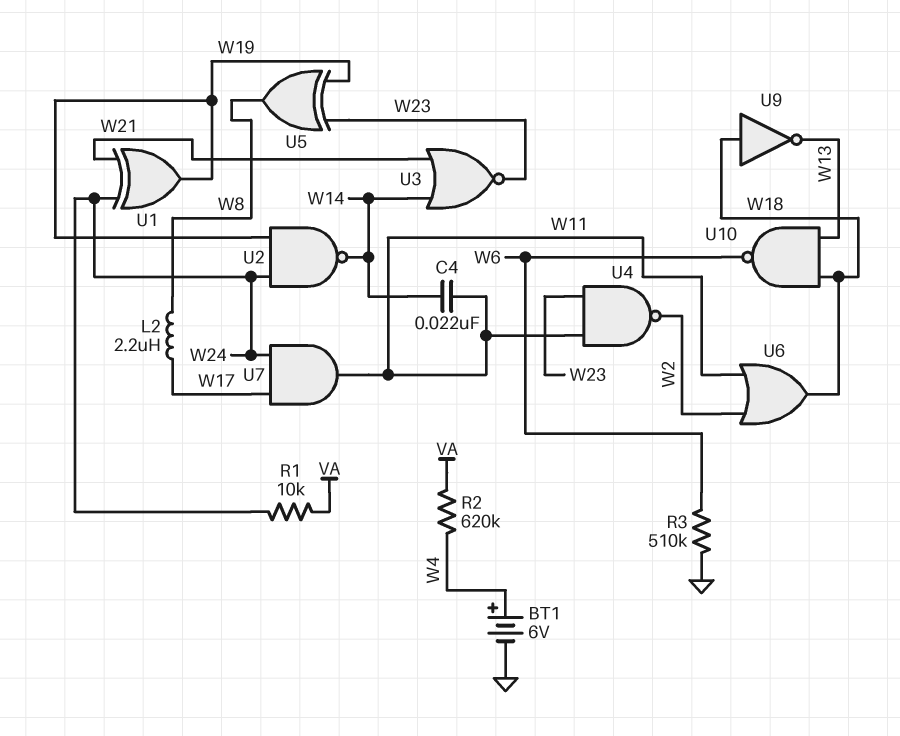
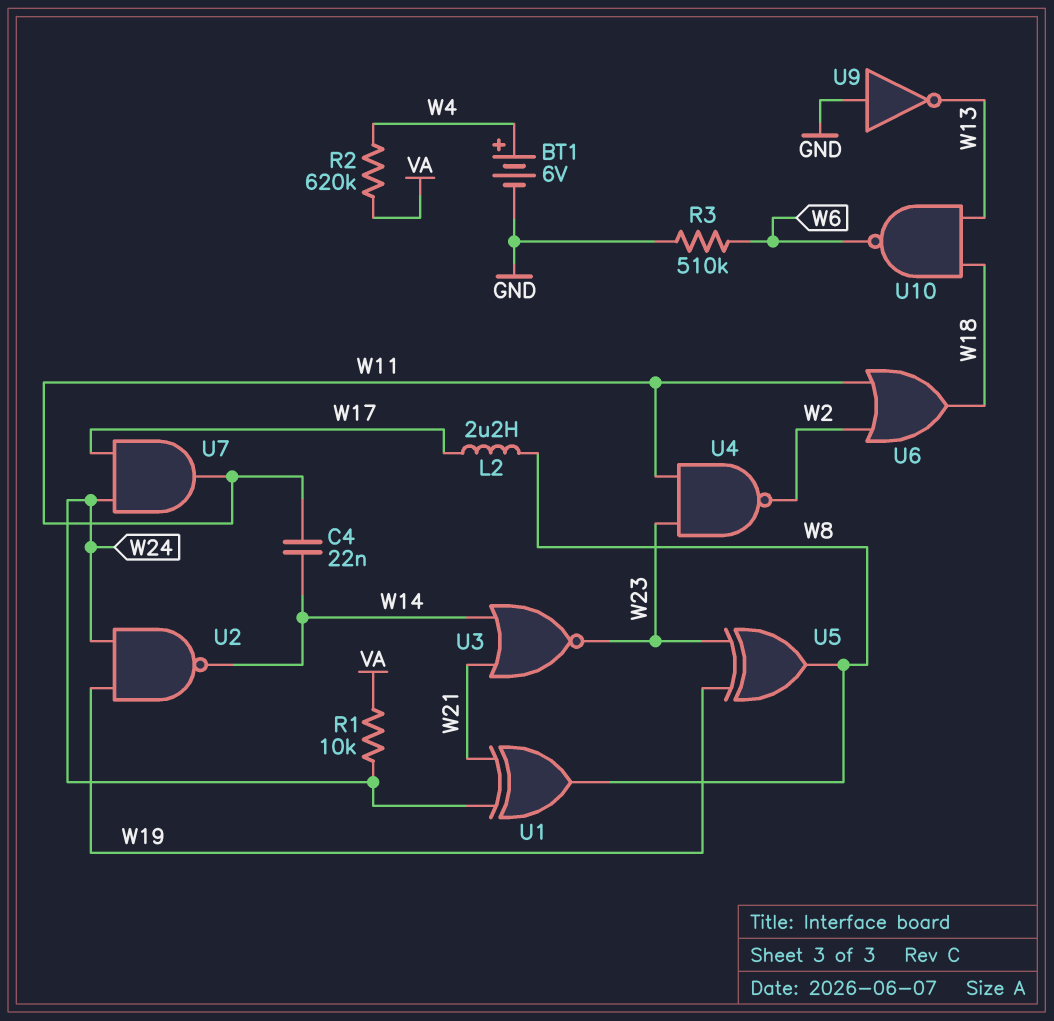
U1: XOR (in W21, in W24, out W19) -> XOR (in W21, in W24, out W8)
U9: NOT (in W18, out W13) -> NOT (in GND, out W13)

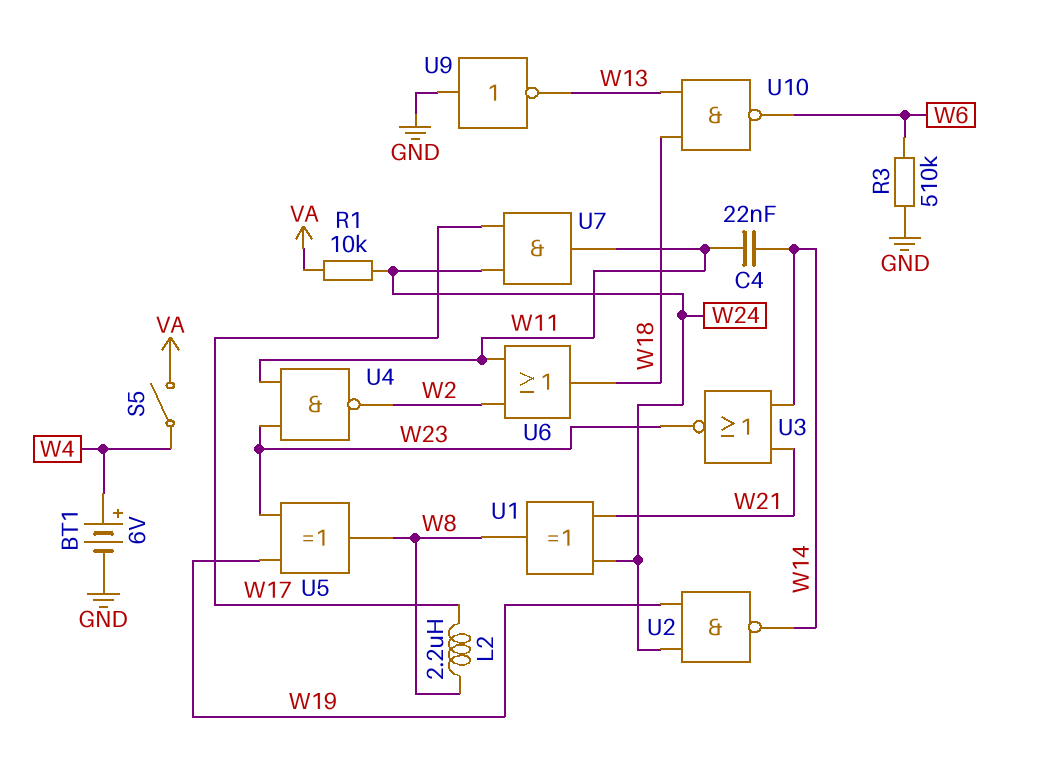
R2: 620k (VA, W4) -> none
S5: none -> switch (VA, W4)

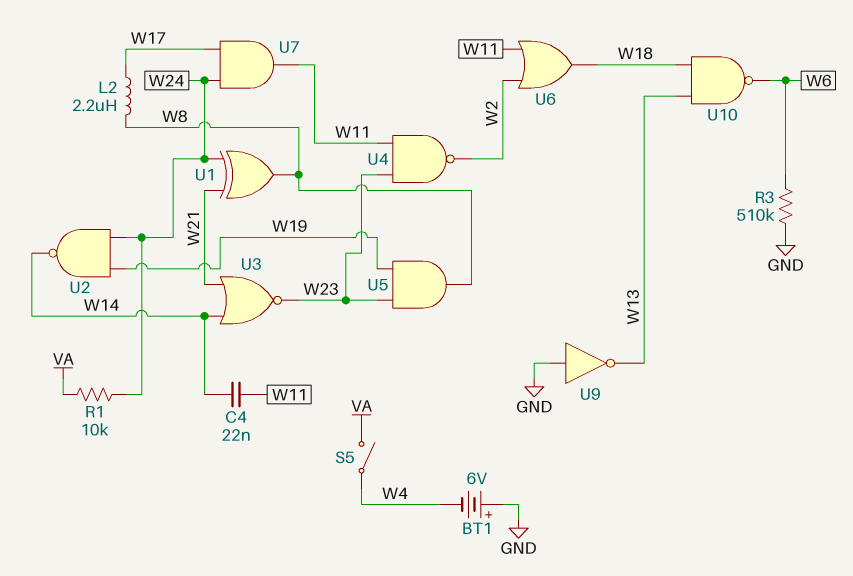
BT1: 6V (plus W4, minus GND) -> 6V (plus GND, minus W4)
U5: XOR (in W19, in W23, out W8) -> AND (in W19, in W23, out W8)

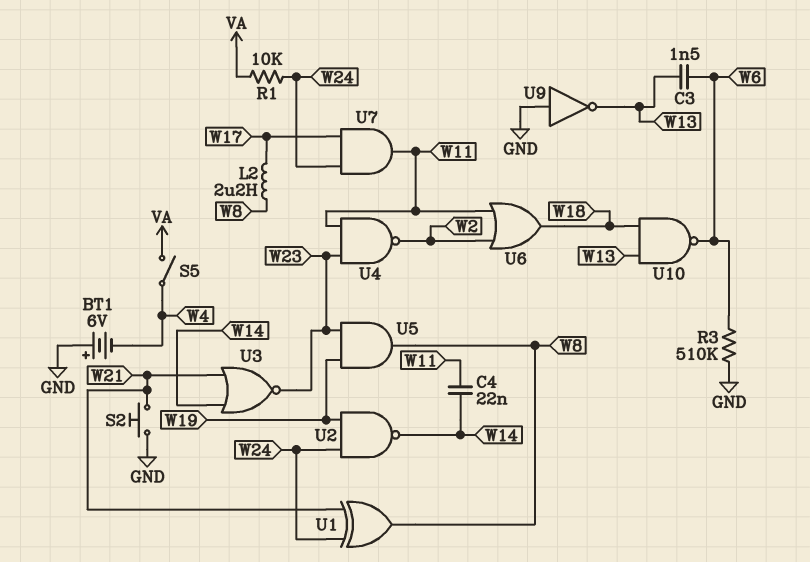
C3: none -> 1.5nF (W6, W13)
S2: none -> button (GND, W21)

